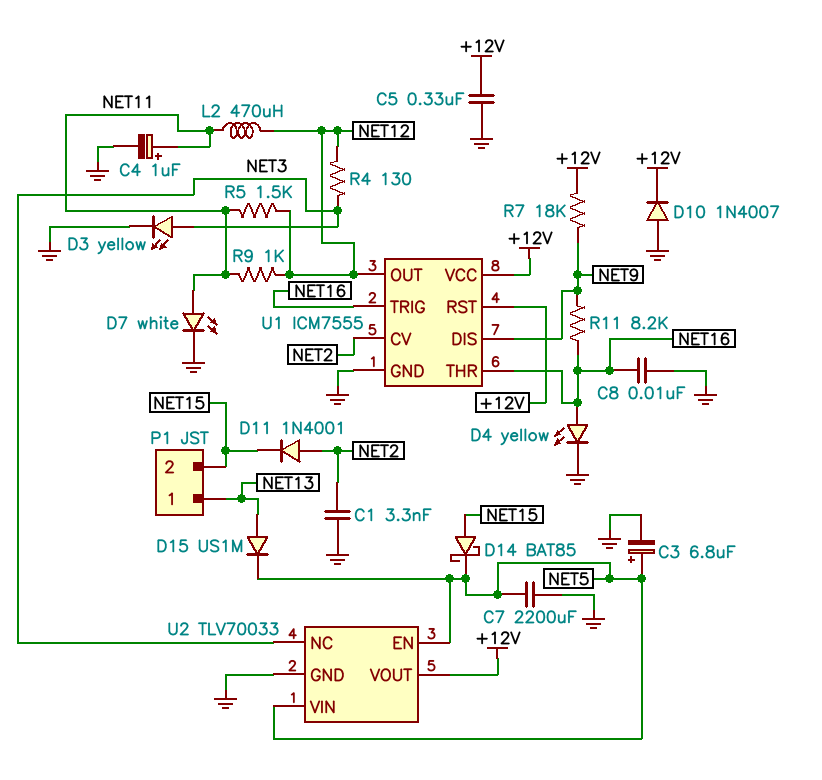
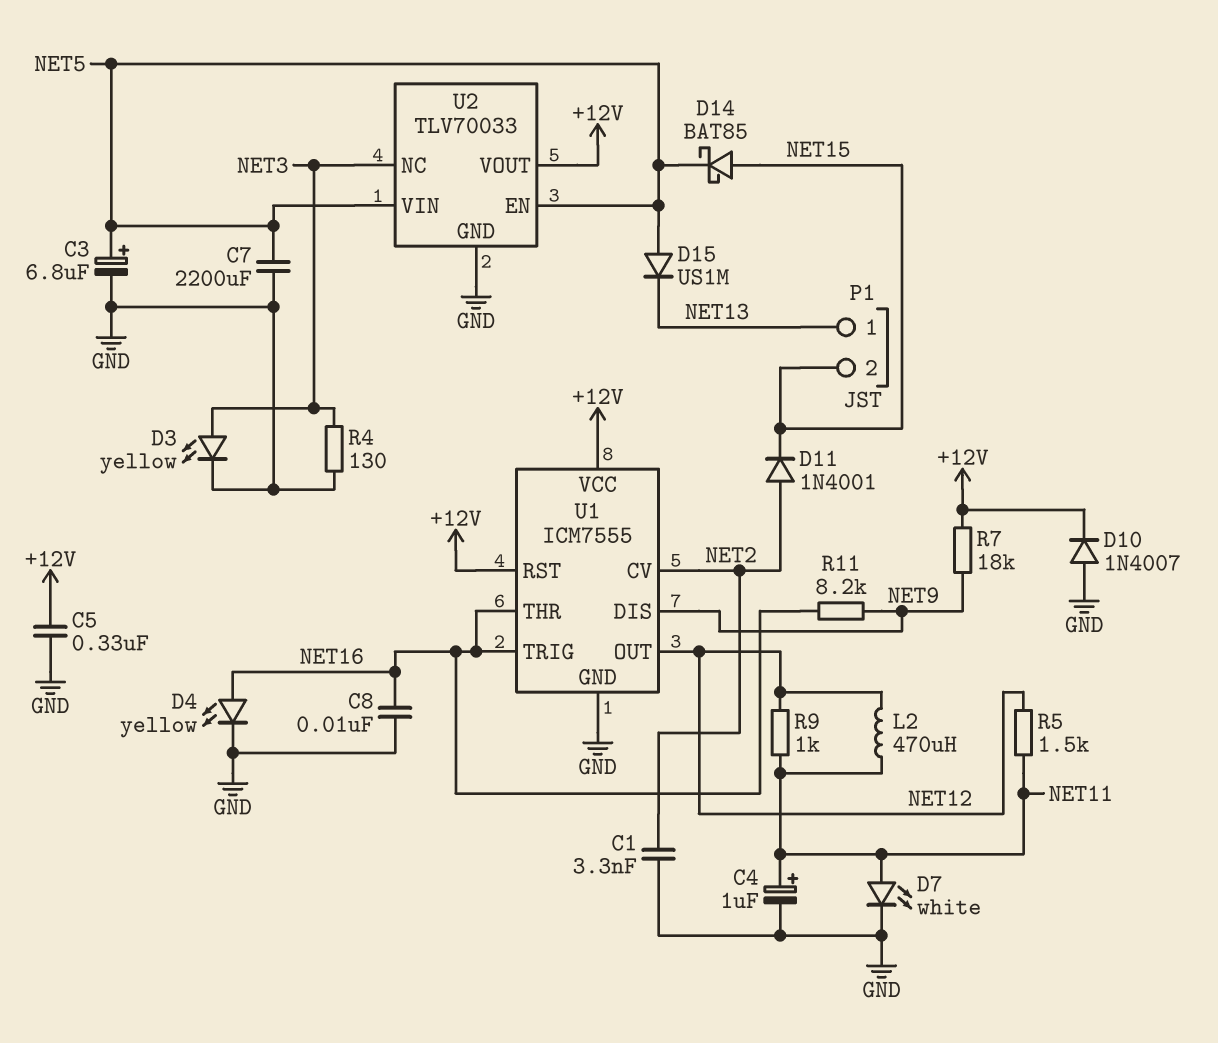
D15: diode US1M (A NET13, K NET5) -> diode US1M (A NET5, K NET13)
R4: 130 (NET3, NET12) -> 130 (GND, NET3)

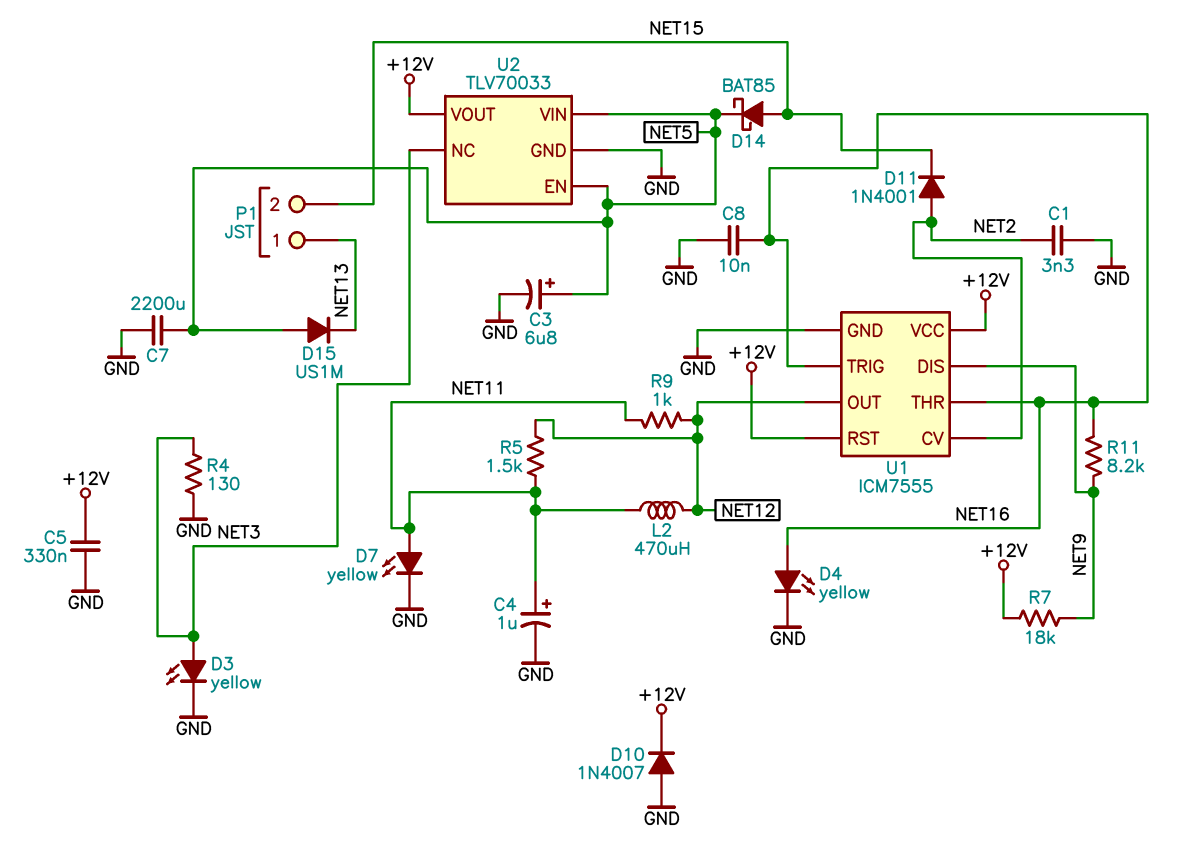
D7: LED white (A NET11, K GND) -> LED yellow (A NET11, K GND)

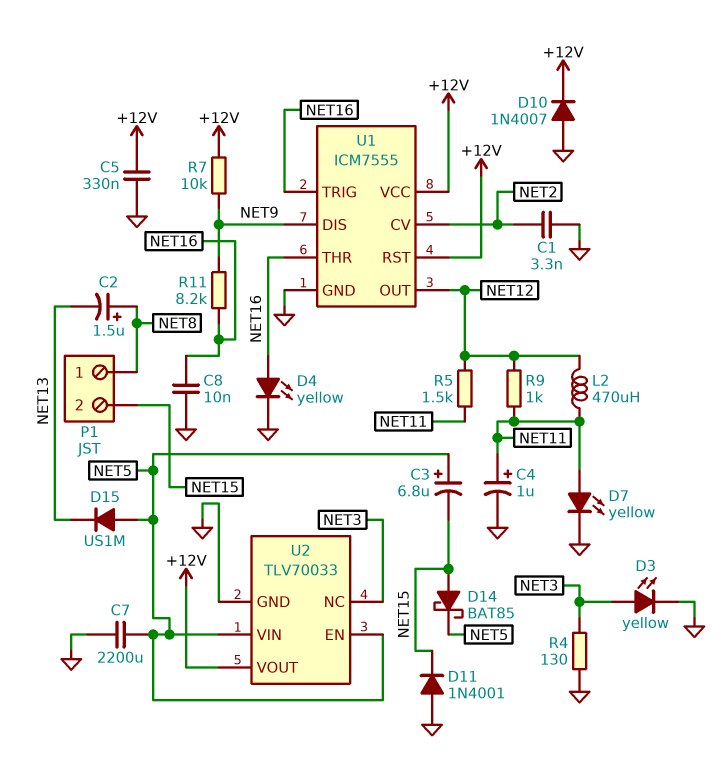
C2: none -> 1.5uF (plus NET8, minus NET13)
C3: 6.8uF (plus NET5, minus GND) -> 6.8uF (plus NET5, minus NET15)
D11: diode 1N4001 (A NET2, K NET15) -> diode 1N4001 (A GND, K NET15)
P1 pin 1: NET13 -> NET8
R7: 18k (+12V, NET9) -> 10k (+12V, NET9)

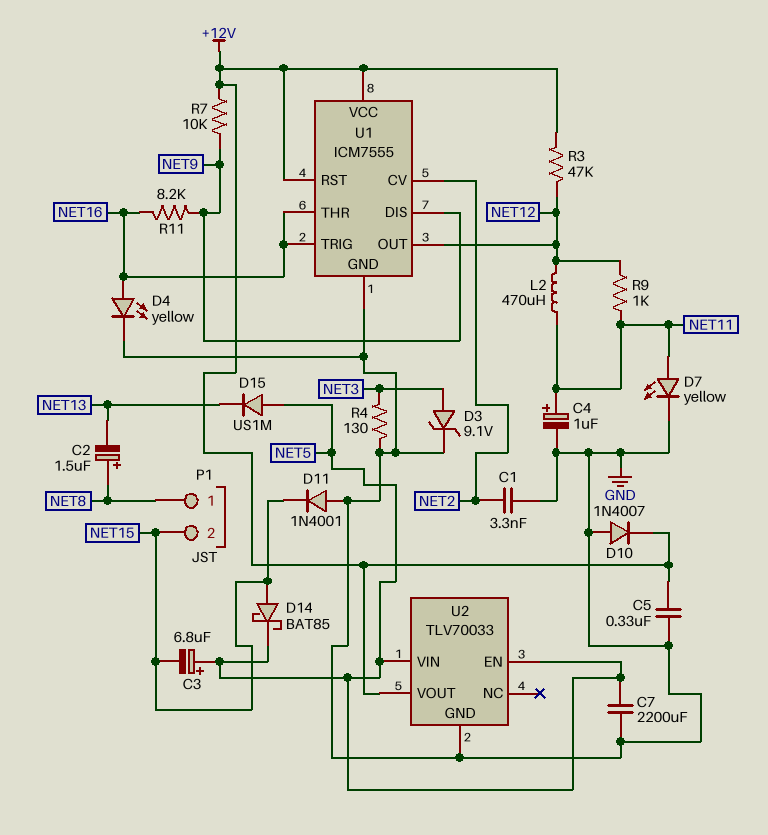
C8: 10nF (GND, NET16) -> none
D3: LED yellow (A NET3, K GND) -> zener 9.1V (A NET3, K GND)
R3: none -> 47k (+12V, NET12)
R5: 1.5k (NET11, NET12) -> none
U2 pin NC: NET3 -> none

